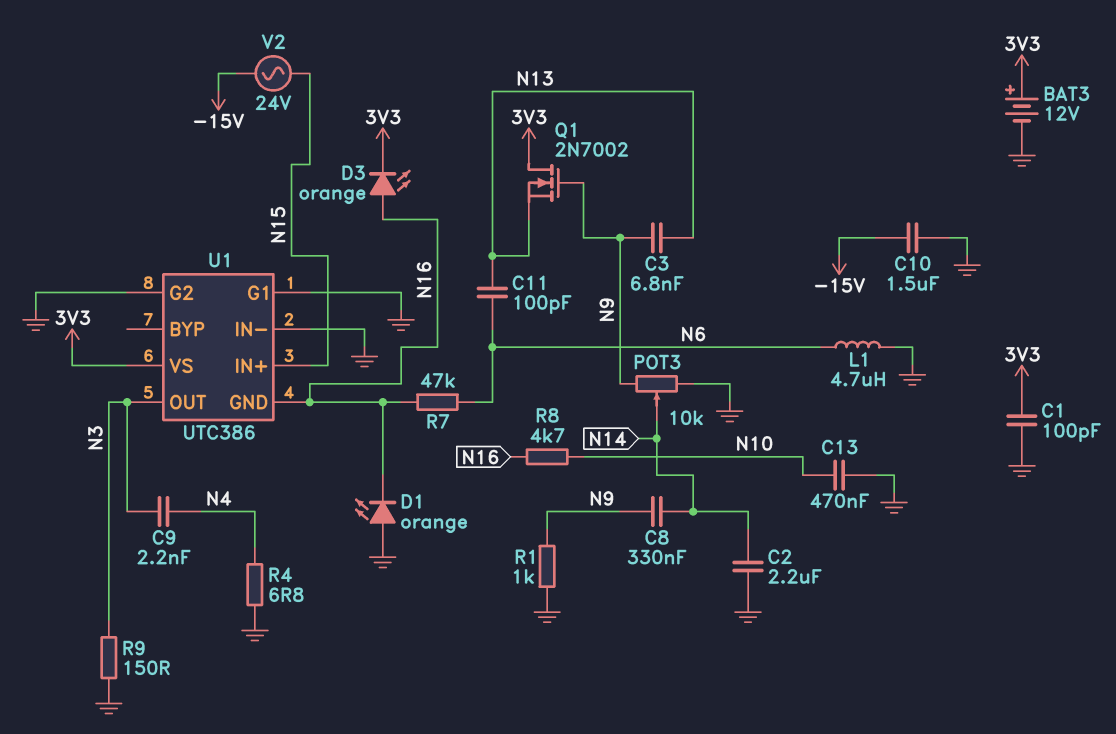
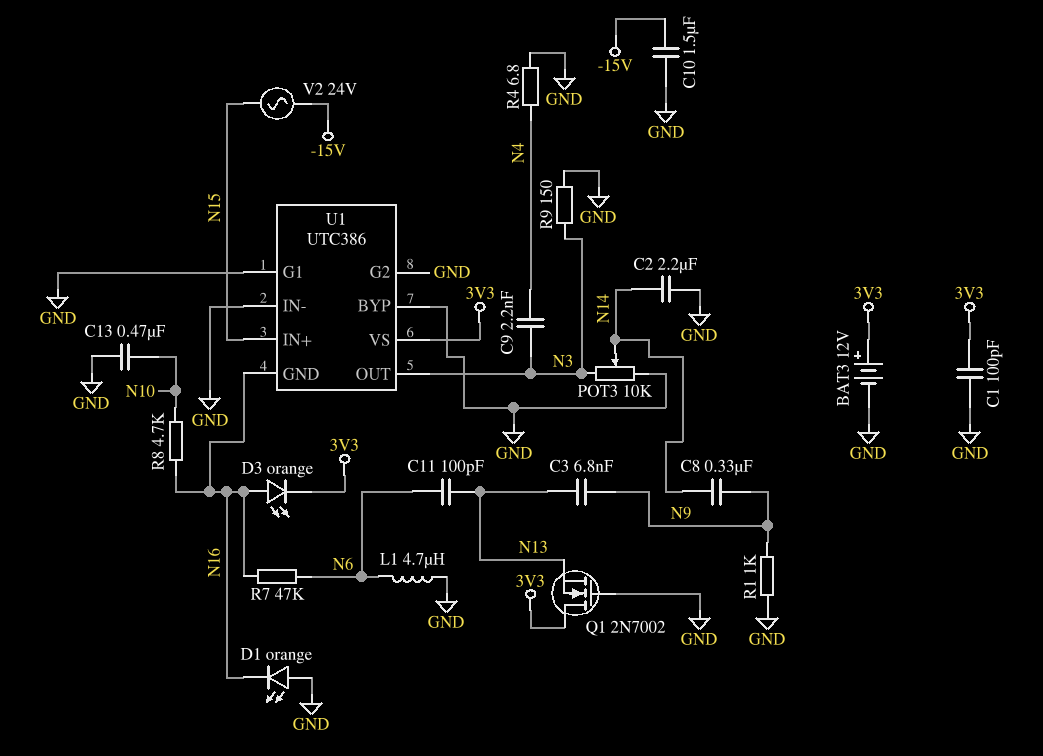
POT3: 10k (GND, N9, wiper N14) -> 10k (GND, N3, wiper N14)
Q1: NMOS 2N7002 (G N9, D 3V3, S N13) -> NMOS 2N7002 (G GND, D 3V3, S N13)
U1 pin BYP: none -> GND

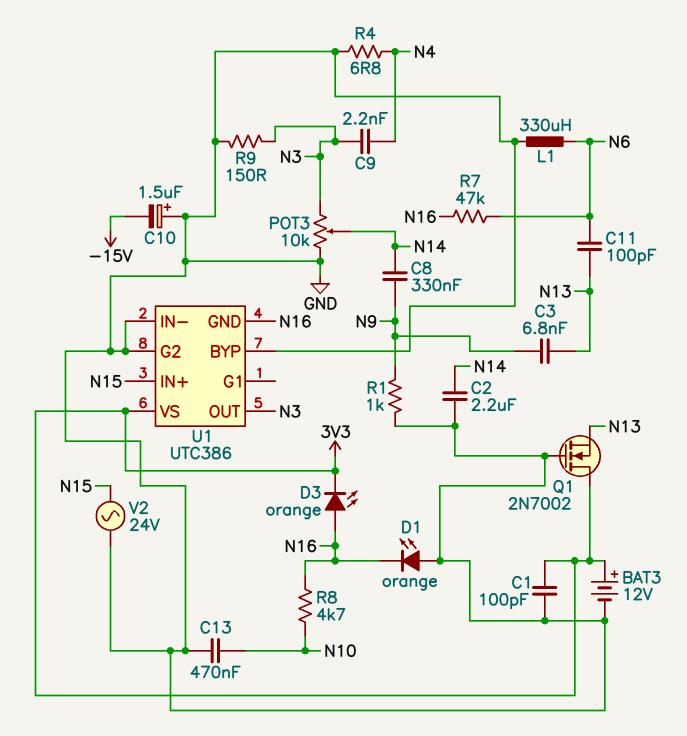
C10: 1.5uF (-15V, GND) -> 1.5uF (plus GND, minus -15V)
L1: 4.7uH (GND, N6) -> 330uH (GND, N6)
U1 pin G1: GND -> none
V2: AC 24V (-15V, N15) -> AC 24V (GND, N15)

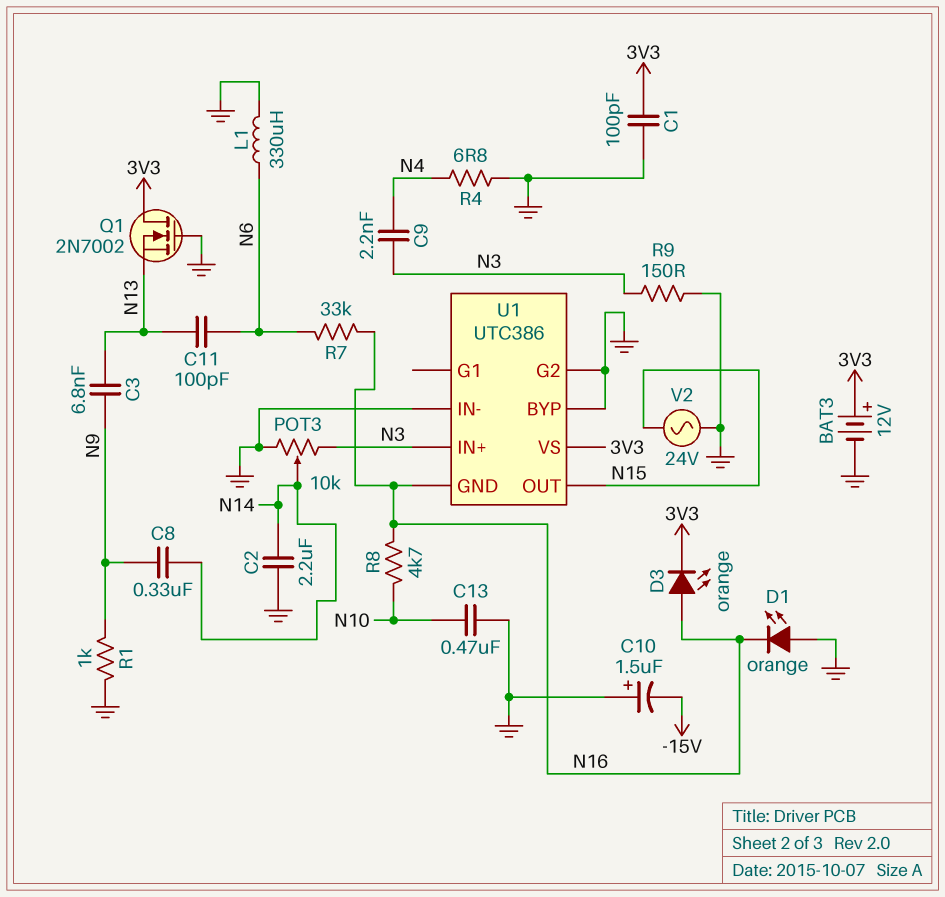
R7: 47k (N6, N16) -> 33k (N6, N16)
U1 pin IN+: N15 -> N3
U1 pin OUT: N3 -> N15

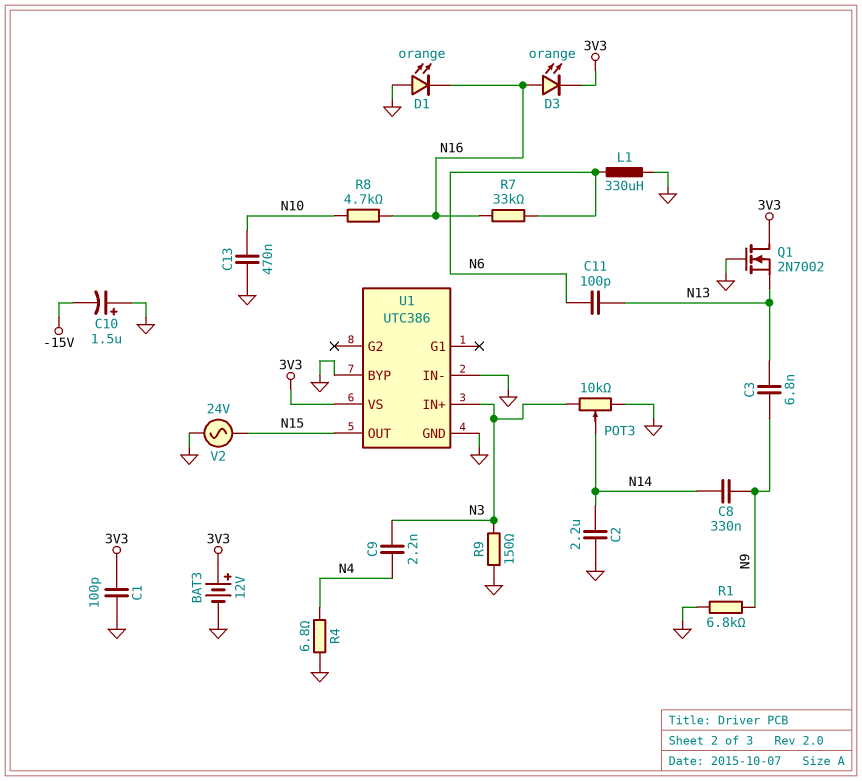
R1: 1k (GND, N9) -> 6.8k (GND, N9)
U1 pin G2: GND -> none
U1 pin GND: N16 -> GND

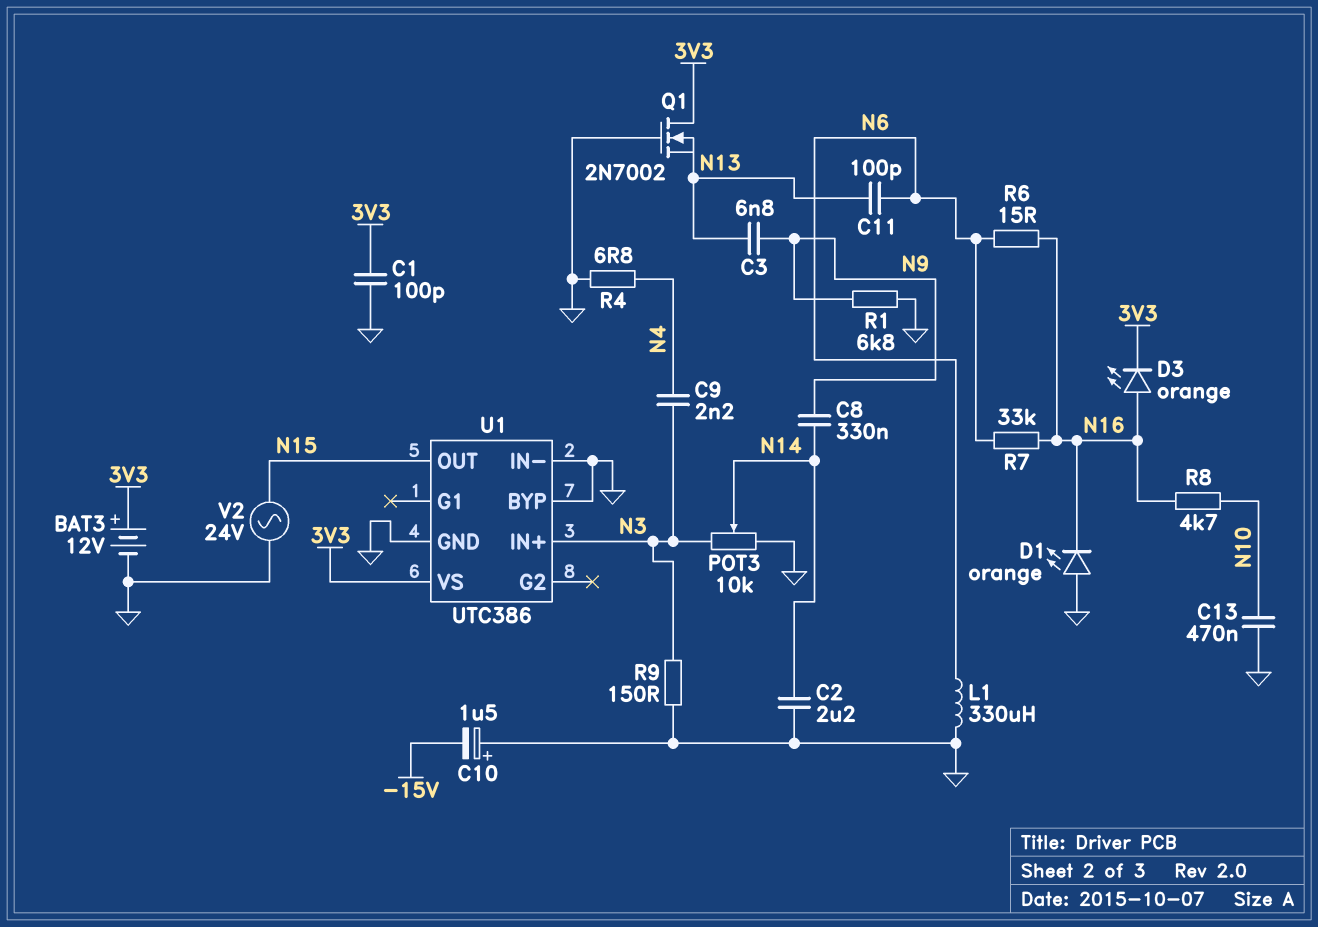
R6: none -> 15 (N6, N16)

